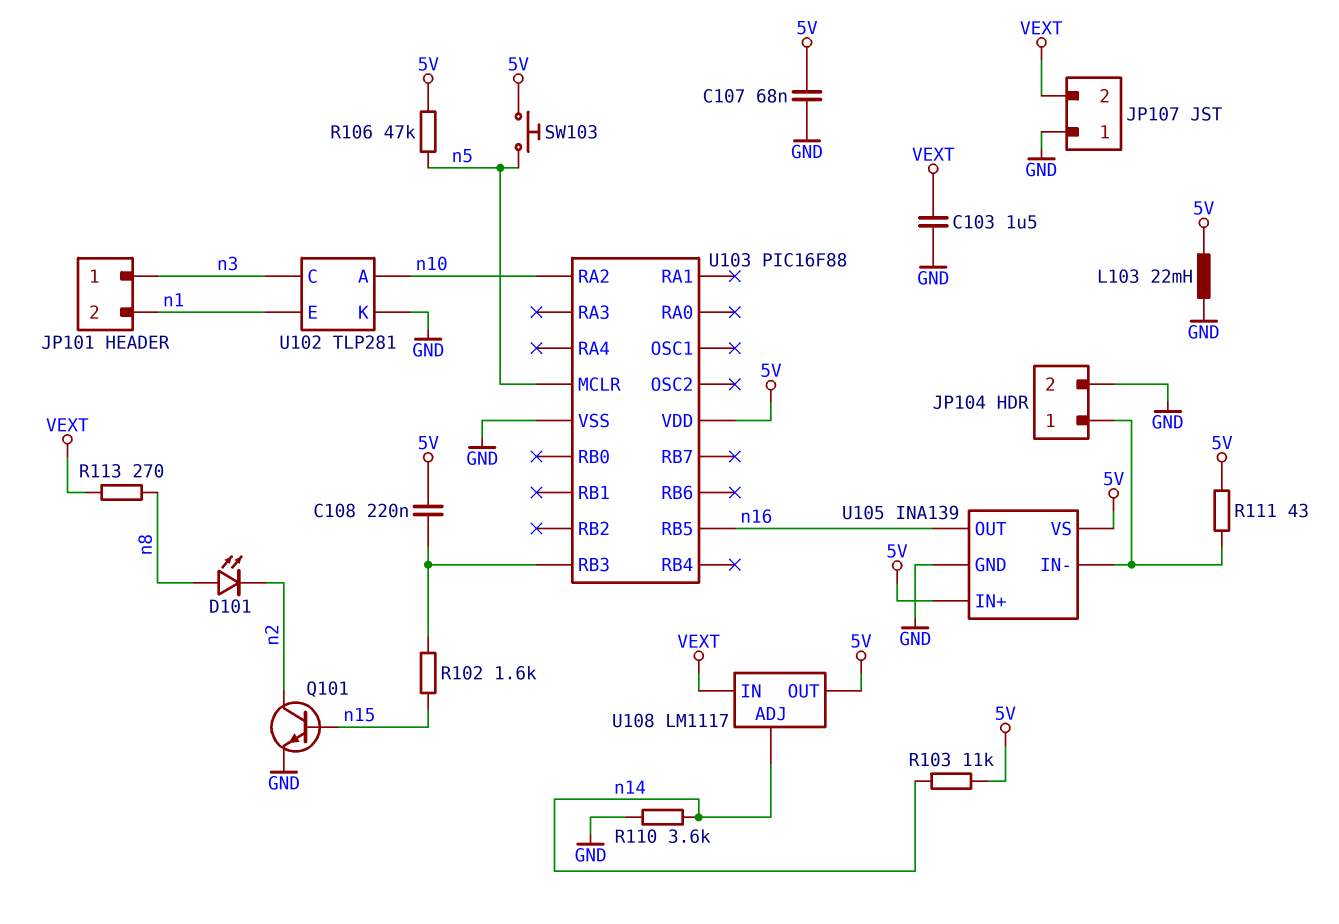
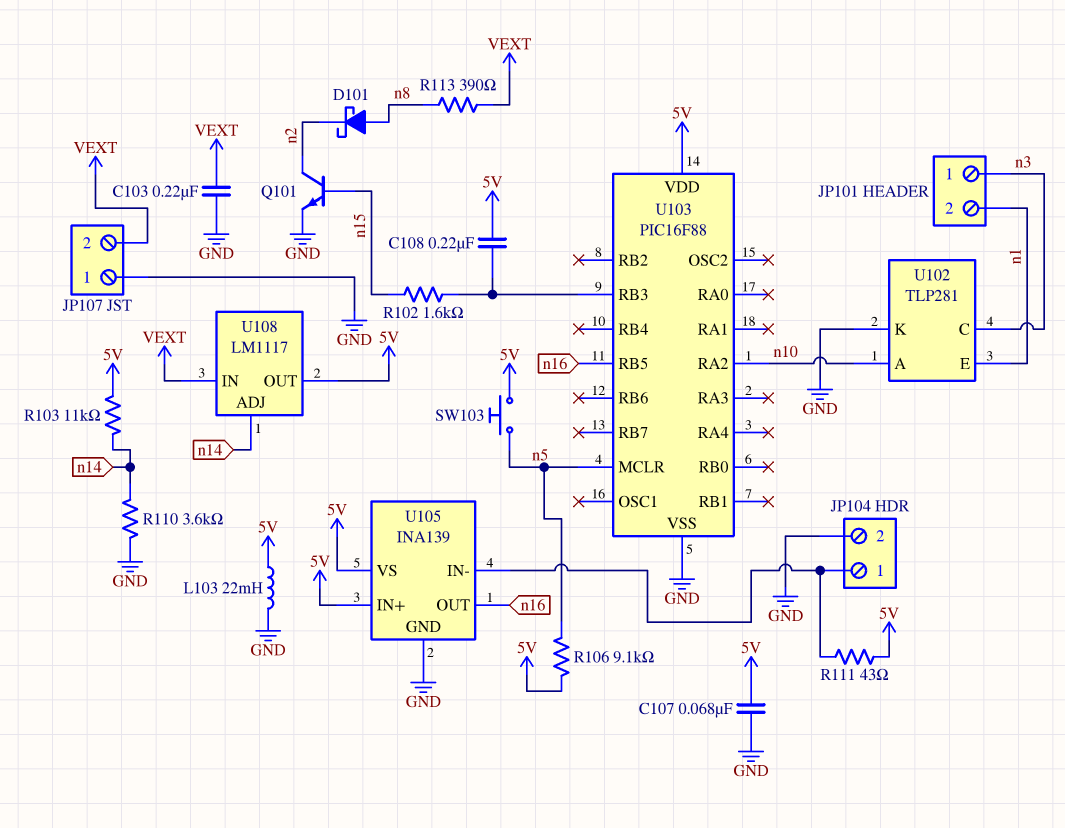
C103: 1.5uF (GND, VEXT) -> 220nF (GND, VEXT)
D101: LED (A n8, K n2) -> schottky (A n8, K n2)
R106: 47k (5V, n5) -> 9.1k (5V, n5)
R113: 270 (VEXT, n8) -> 390 (VEXT, n8)

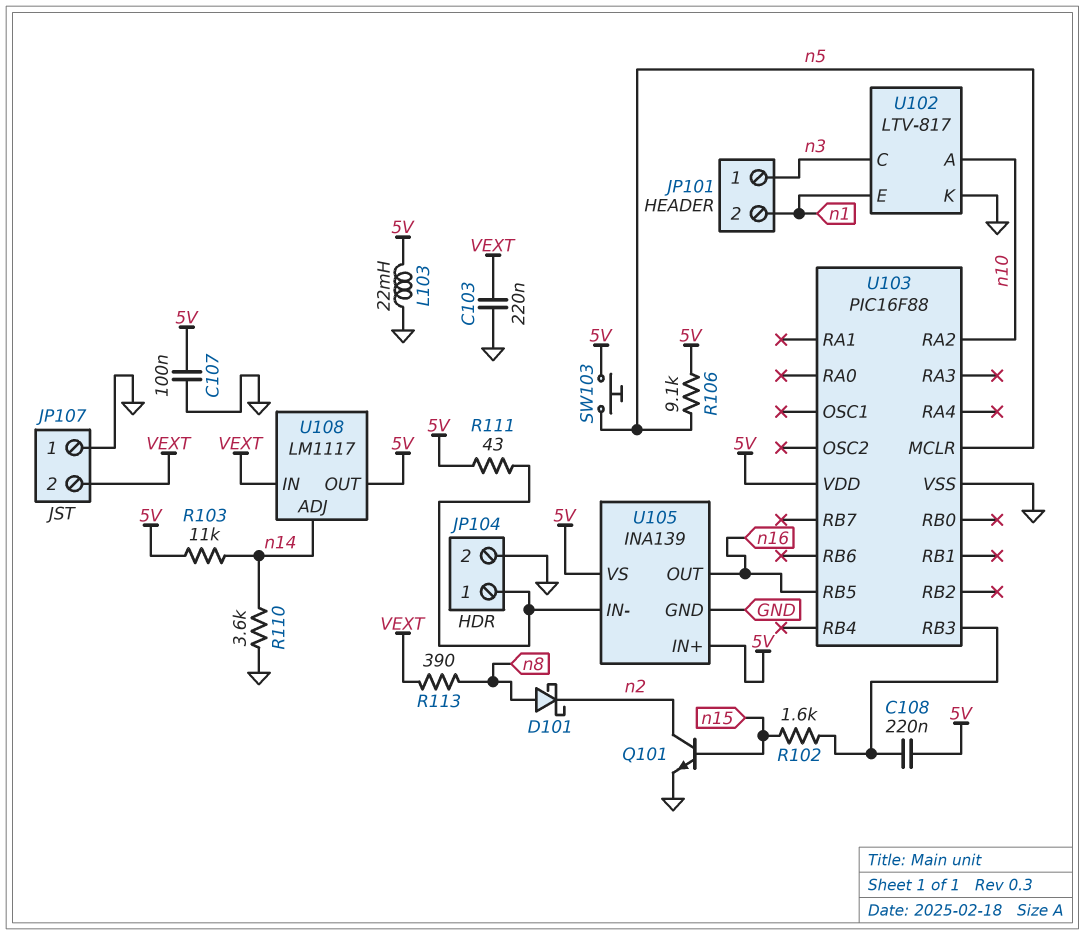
C107: 68nF (5V, GND) -> 100nF (5V, GND)
U102: TLP281 -> LTV-817

